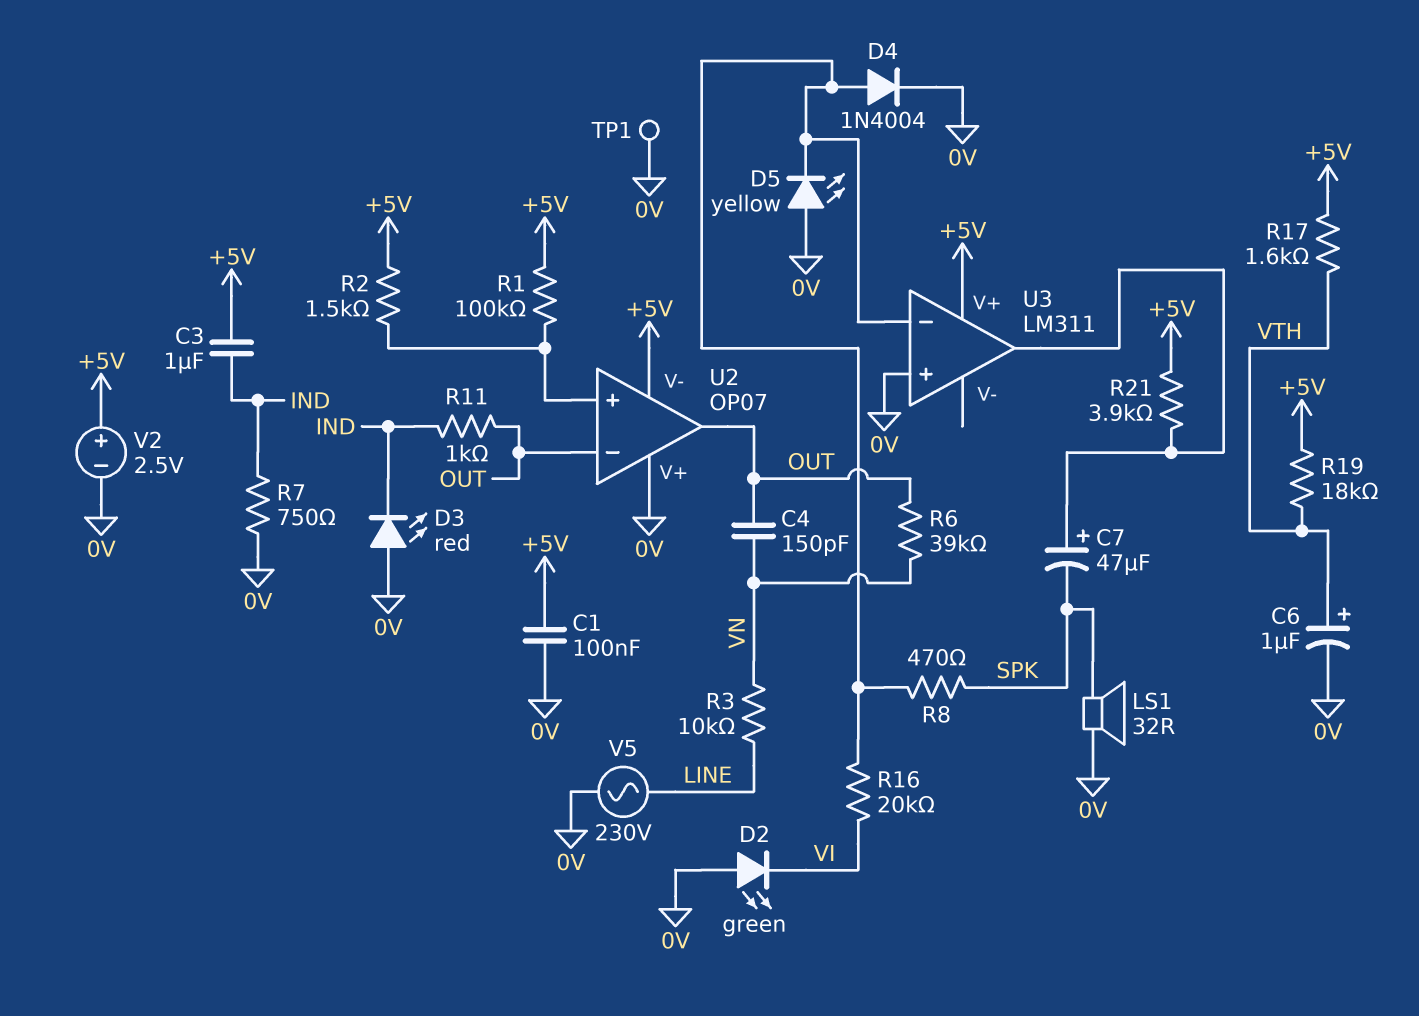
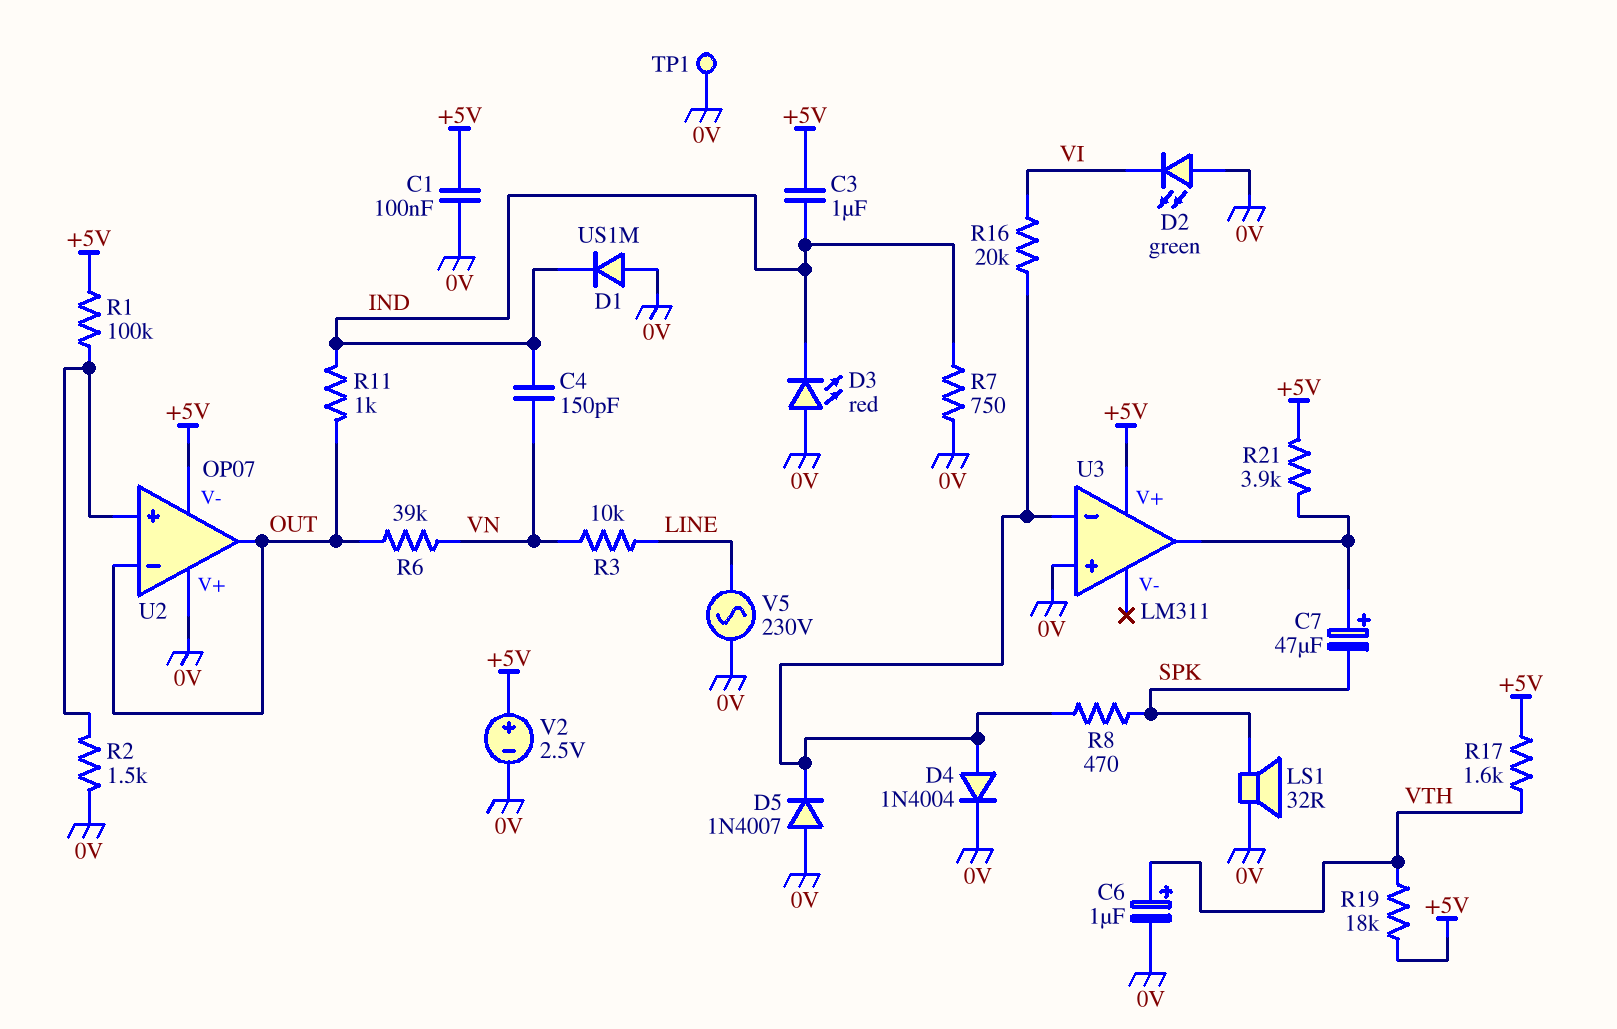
C4: 150pF (OUT, VN) -> 150pF (IND, VN)
D1: none -> diode US1M (A 0V, K IND)
D5: LED yellow (A 0V, K U3/in-) -> diode 1N4007 (A 0V, K U3/in-)
R2: 1.5k (+5V, U2/in+) -> 1.5k (0V, U2/in+)

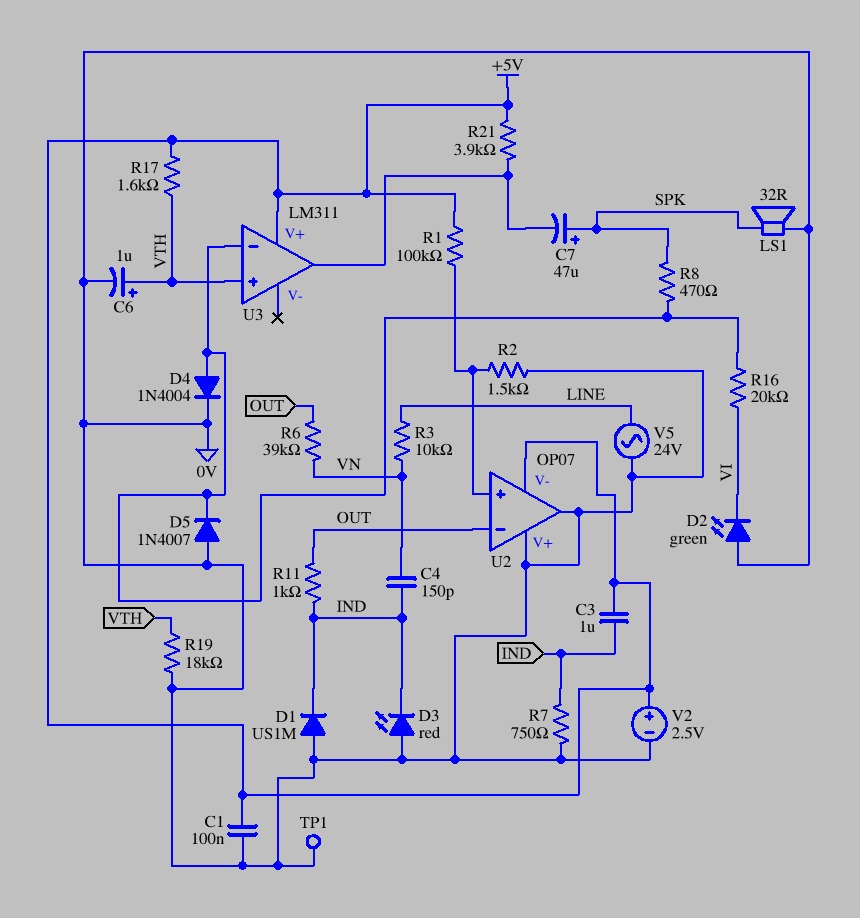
C7: 47uF (plus U3/out, minus SPK) -> 47uF (plus SPK, minus U3/out)
R19: 18k (+5V, VTH) -> 18k (0V, VTH)
U2 pin out: OUT -> 0V
U3 pin in+: 0V -> VTH
V5: AC 230V (0V, LINE) -> AC 24V (0V, LINE)

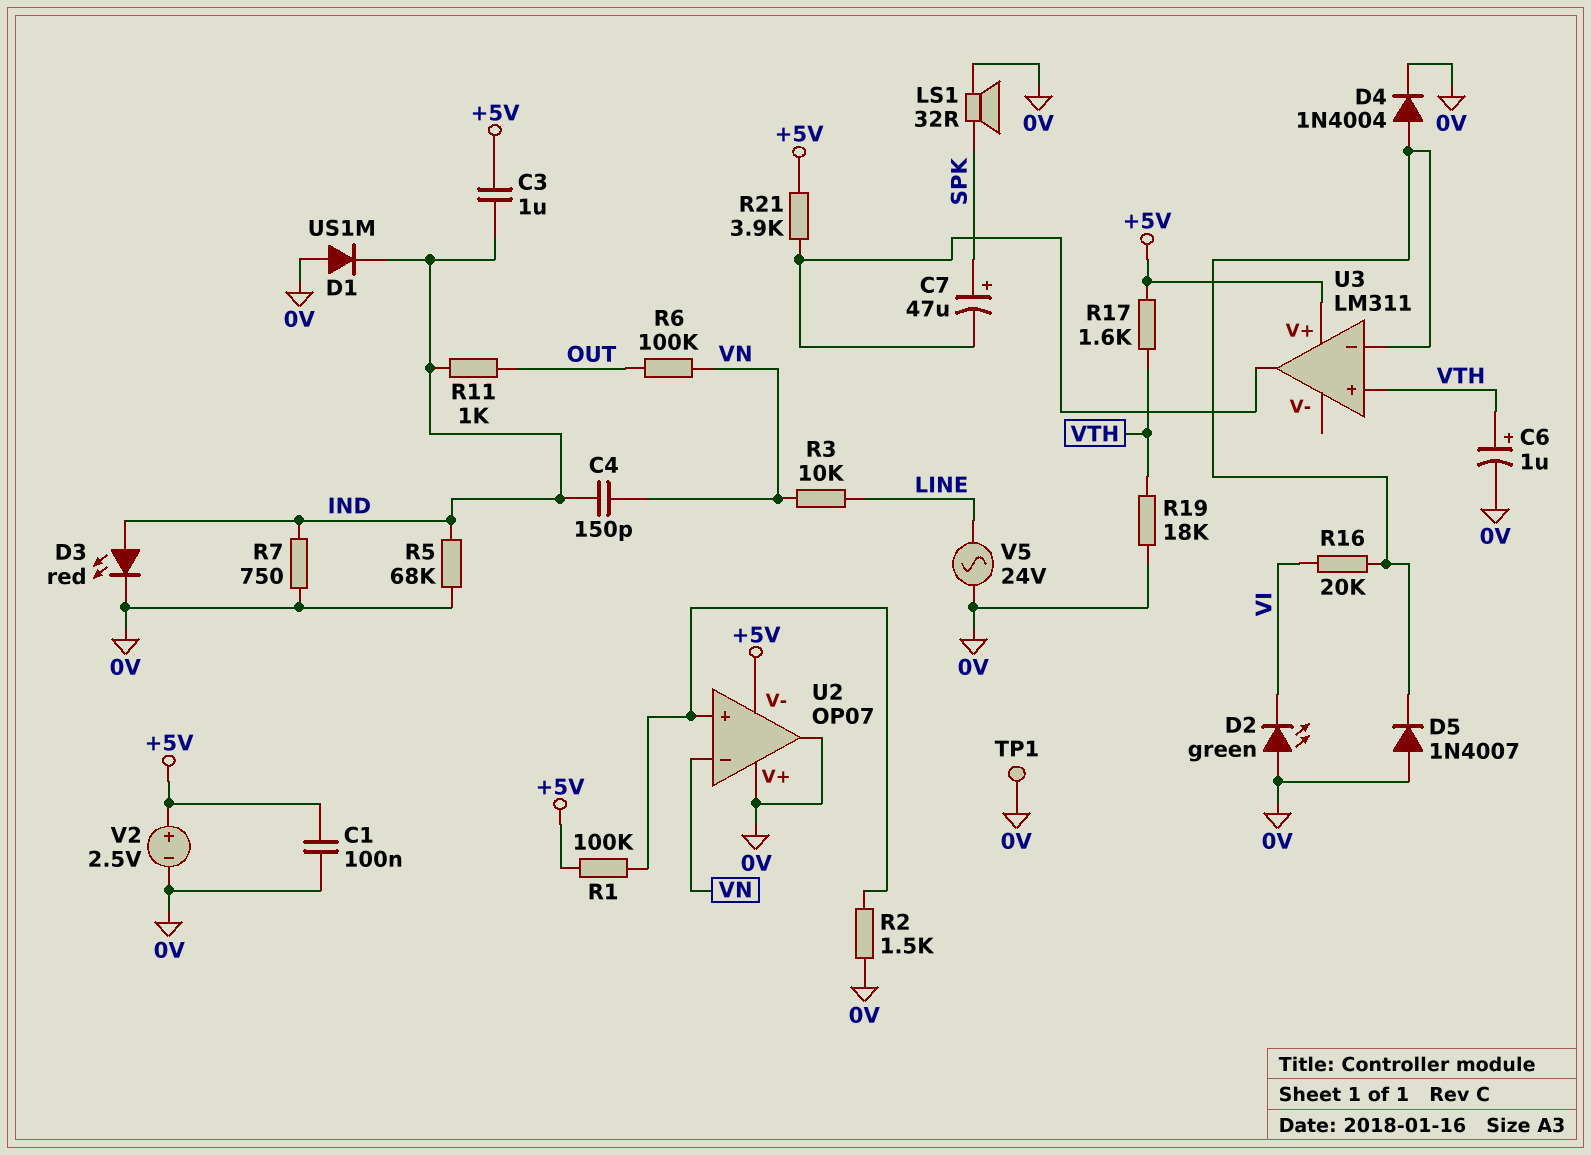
D3: LED red (A 0V, K IND) -> LED red (A IND, K 0V)
R5: none -> 68k (0V, IND)
R6: 39k (OUT, VN) -> 100k (OUT, VN)
R8: 470 (SPK, U3/in-) -> none
U2 pin in-: OUT -> VN

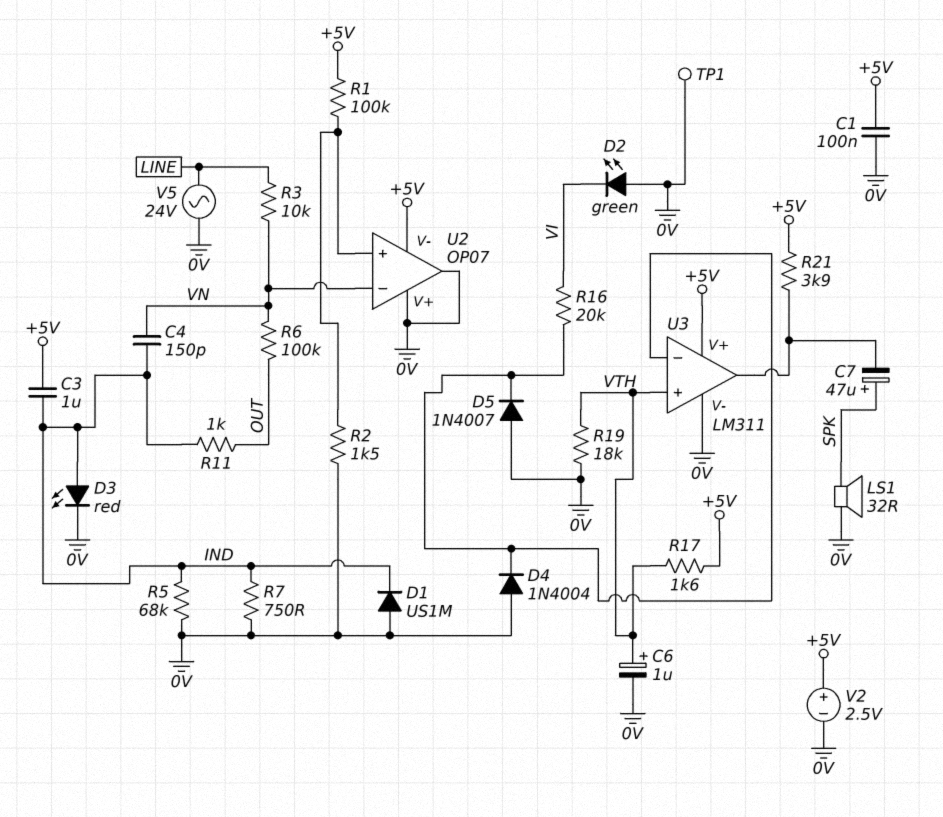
D4: diode 1N4004 (A U3/in-, K 0V) -> diode 1N4004 (A 0V, K U3/in-)
U3 pin V-: none -> 0V

